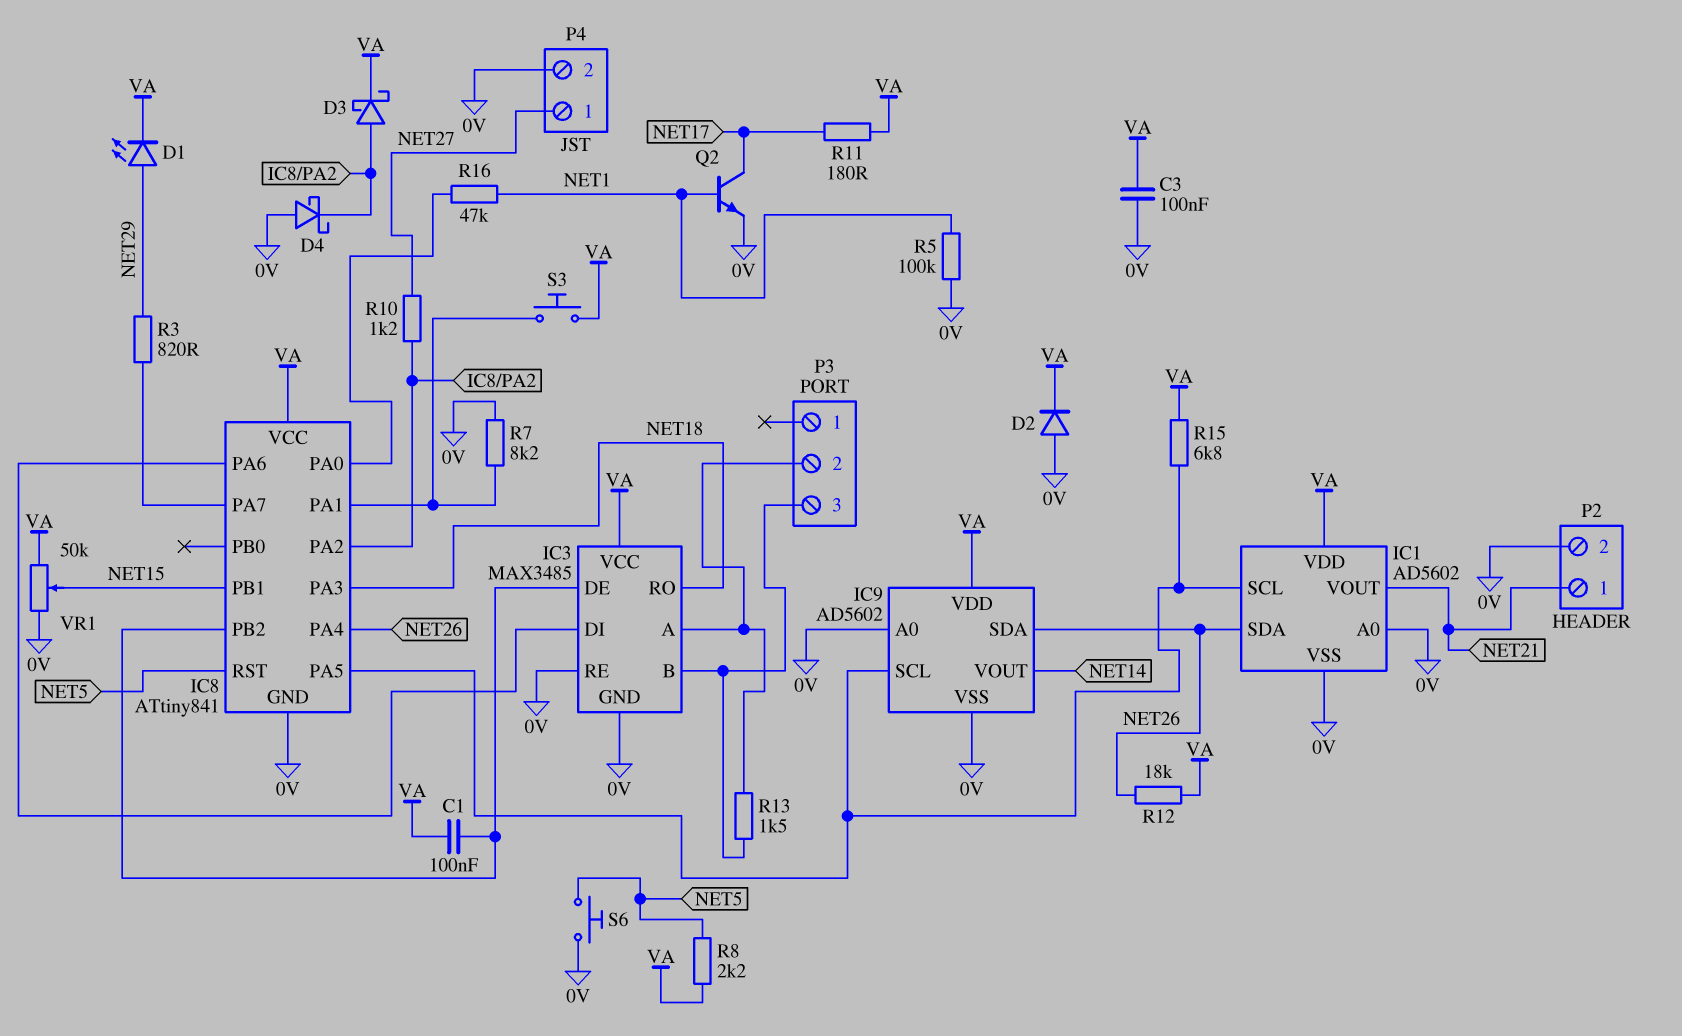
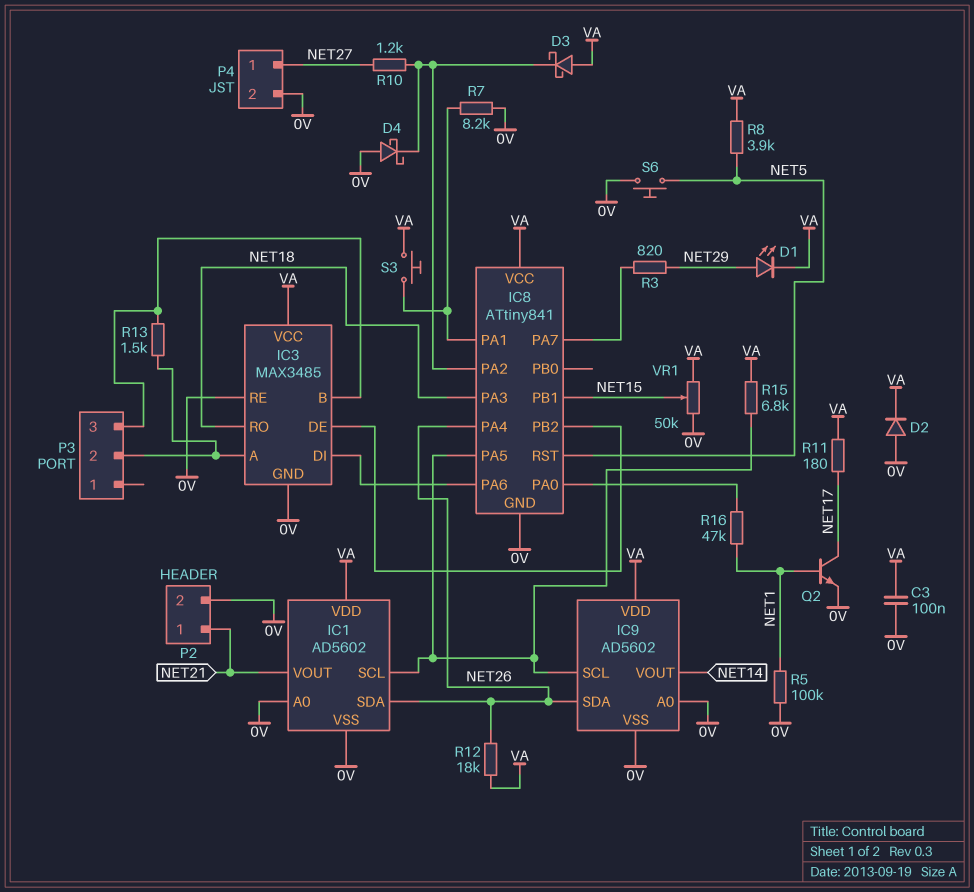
C1: 100nF (IC3/DE, VA) -> none
D3: schottky (A IC8/PA2, K VA) -> schottky (A VA, K IC8/PA2)
R8: 2.2k (NET5, VA) -> 3.9k (NET5, VA)

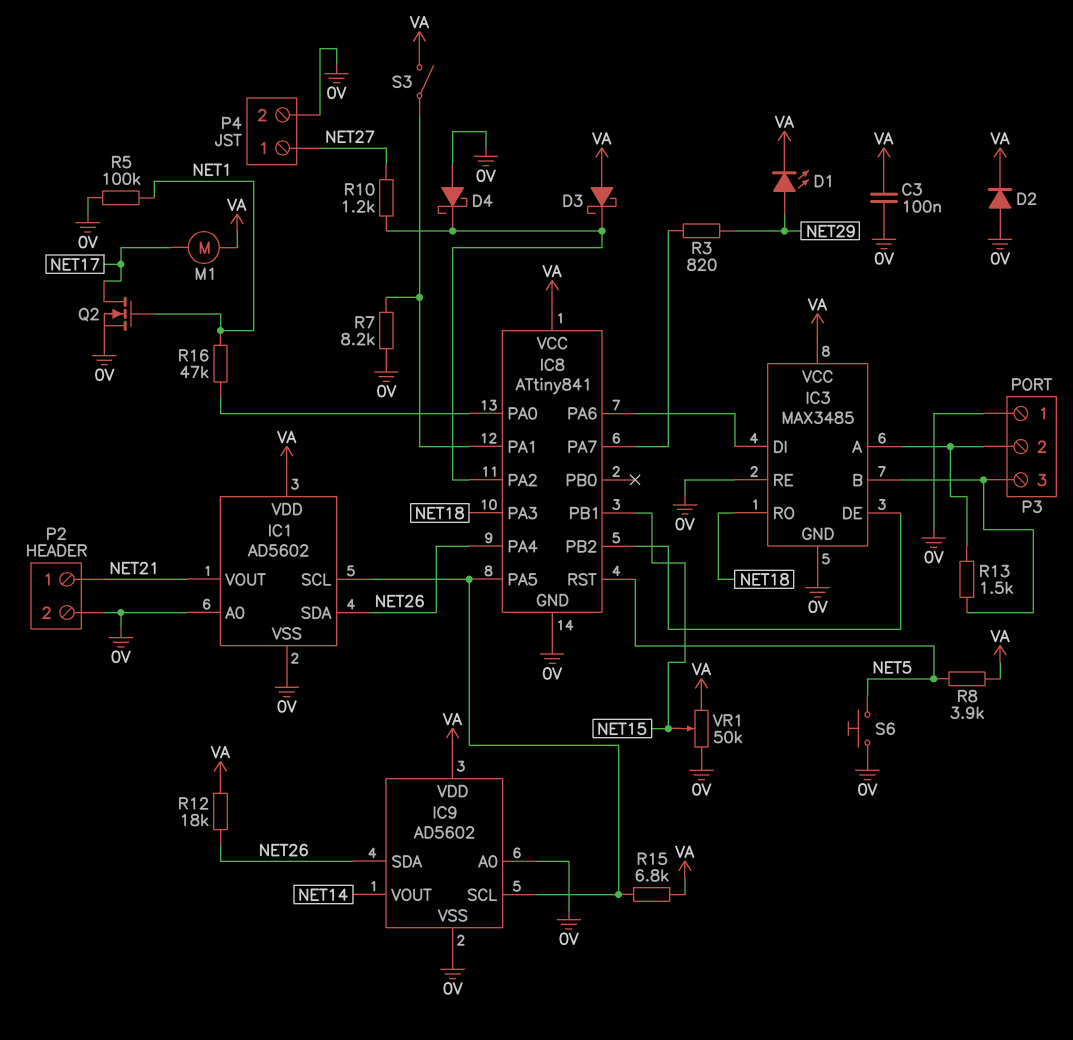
M1: none -> motor (NET17, VA)
P3 pin 1: none -> 0V
Q2: NPN (B NET1, C NET17, E 0V) -> NMOS (G NET1, D NET17, S 0V)
R11: 180 (NET17, VA) -> none
S3: button (IC8/PA1, VA) -> switch (IC8/PA1, VA)

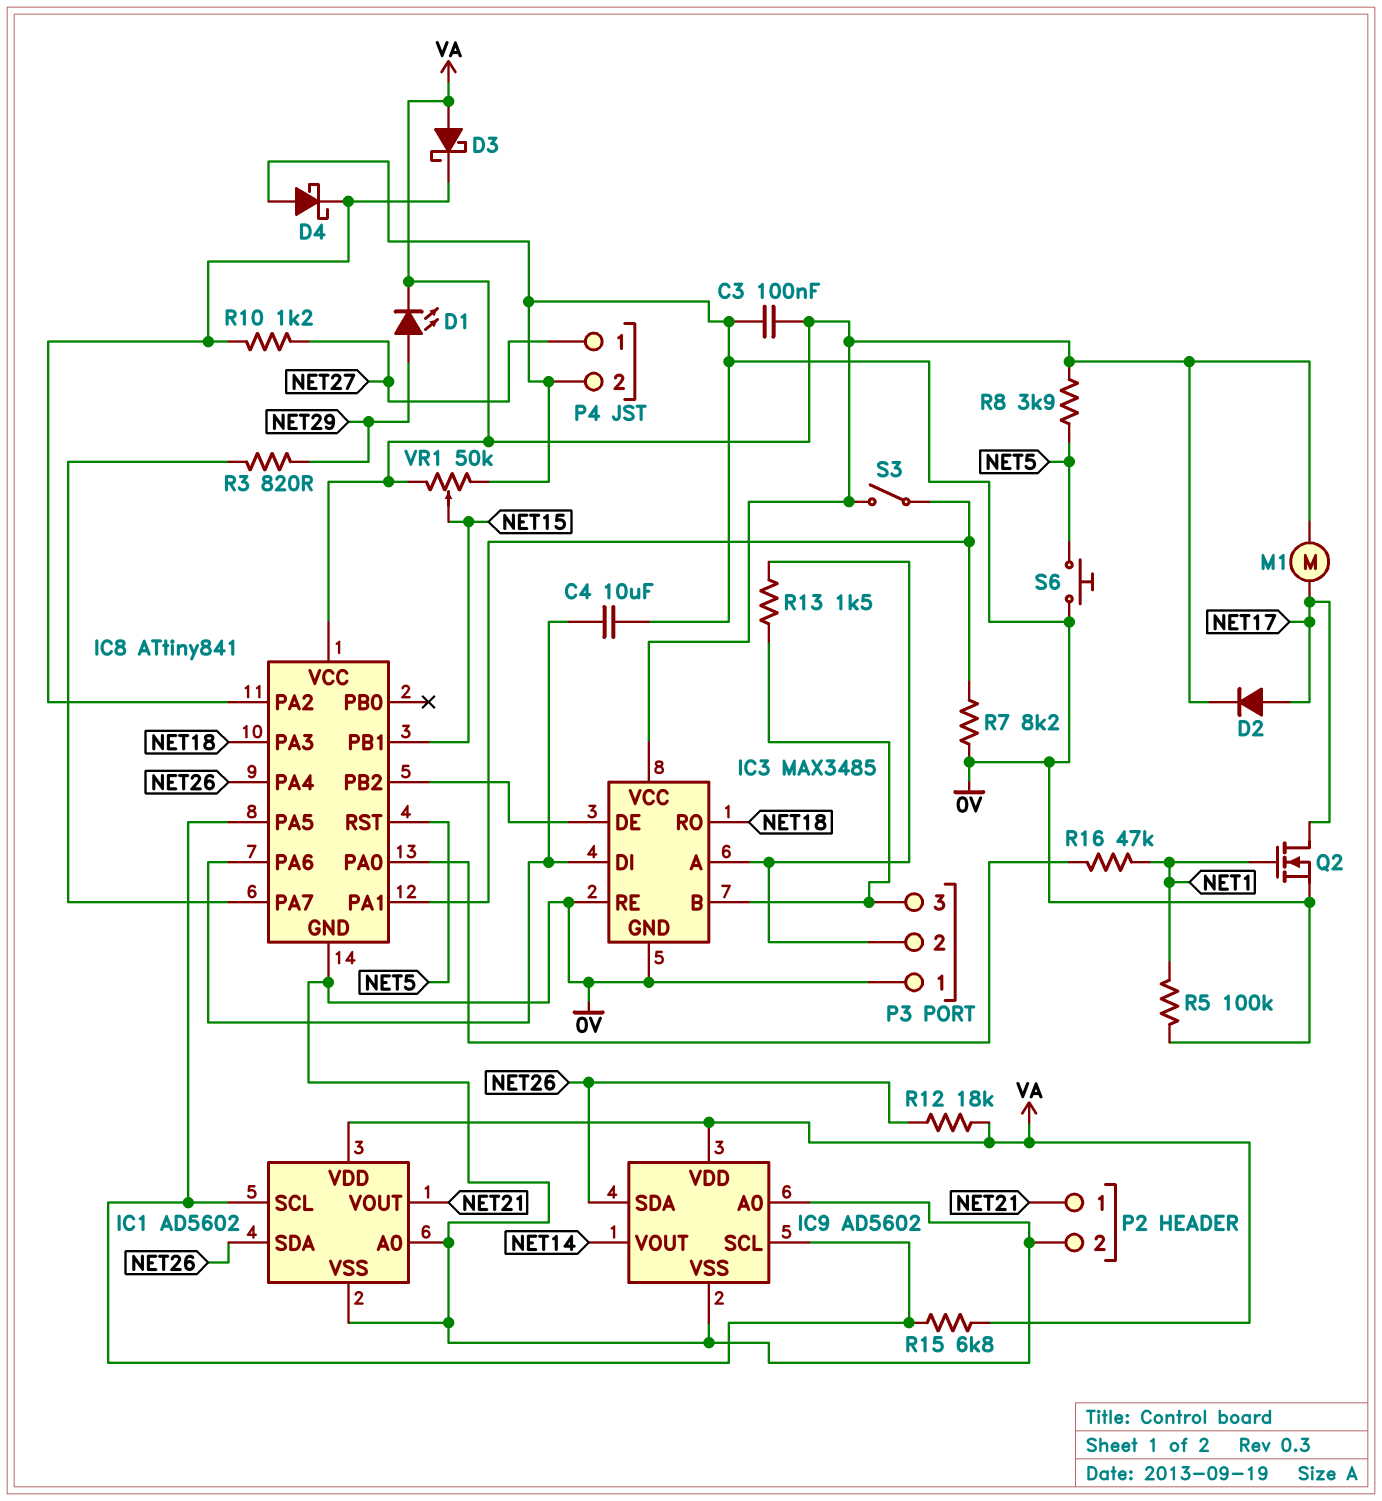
C4: none -> 10uF (0V, IC3/DI)
D2: diode (A 0V, K VA) -> diode (A NET17, K VA)

